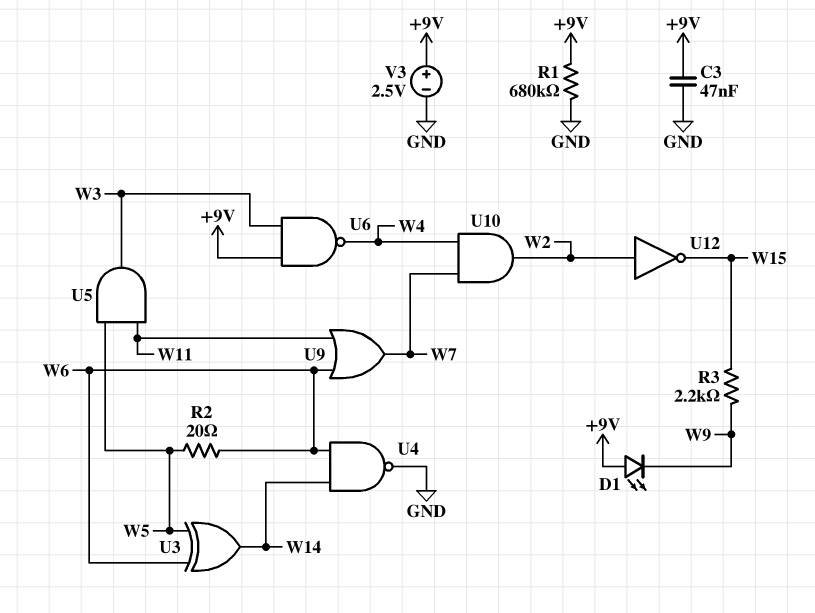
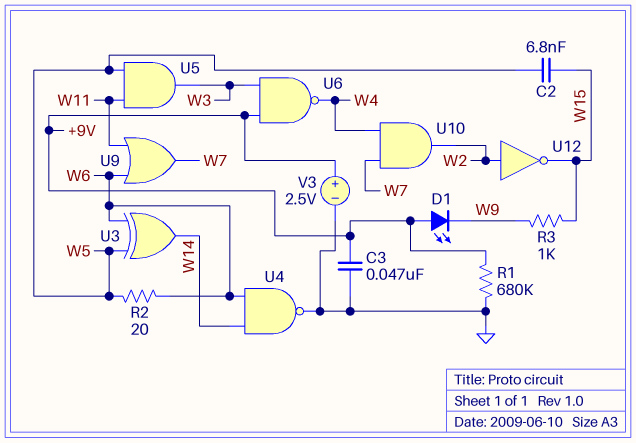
C2: none -> 6.8nF (W5, W15)
R3: 2.2k (W9, W15) -> 1k (W9, W15)

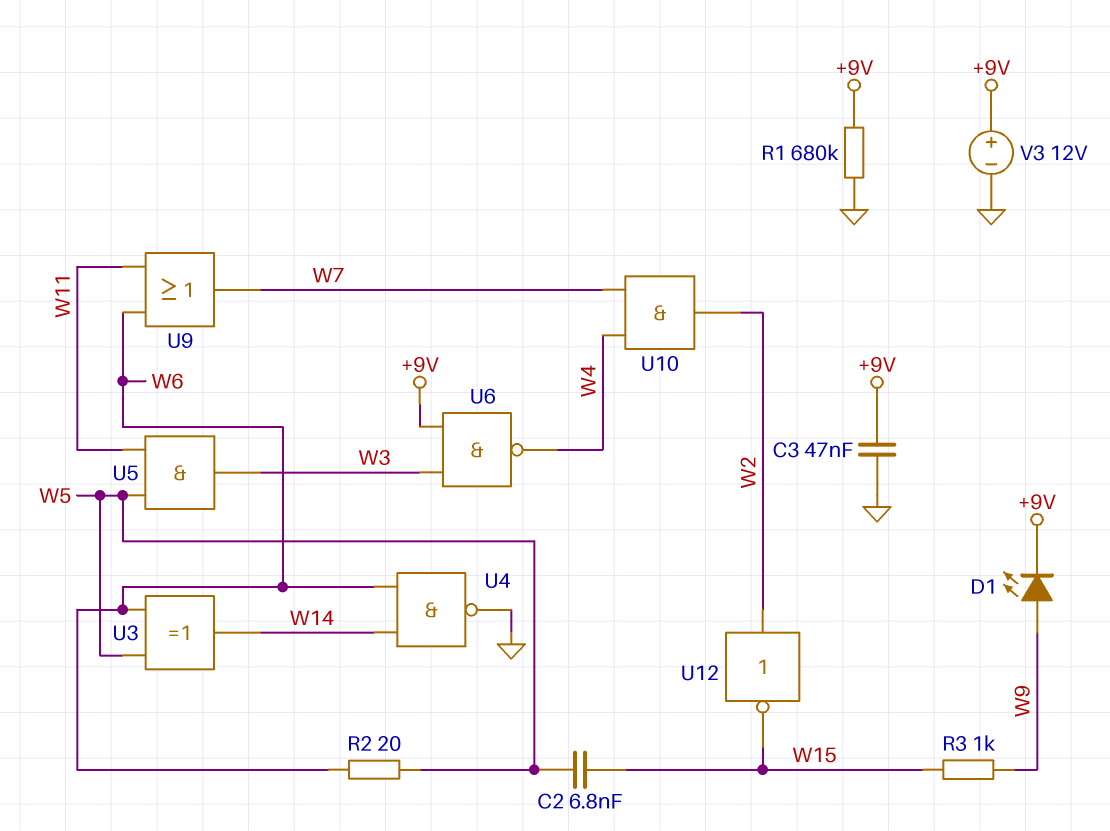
D1: LED (A +9V, K W9) -> LED (A W9, K +9V)
V3: 2.5V (plus +9V, minus GND) -> 12V (plus +9V, minus GND)

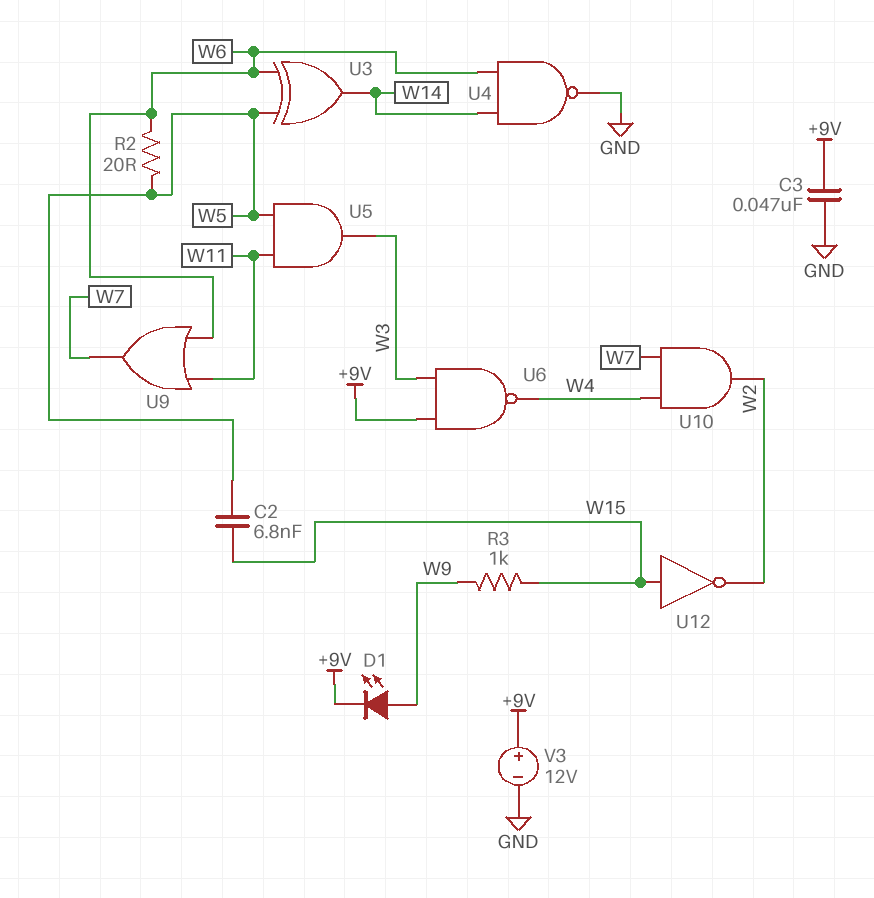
R1: 680k (+9V, GND) -> none
U12: NOT (in W2, out W15) -> NOT (in W15, out W2)

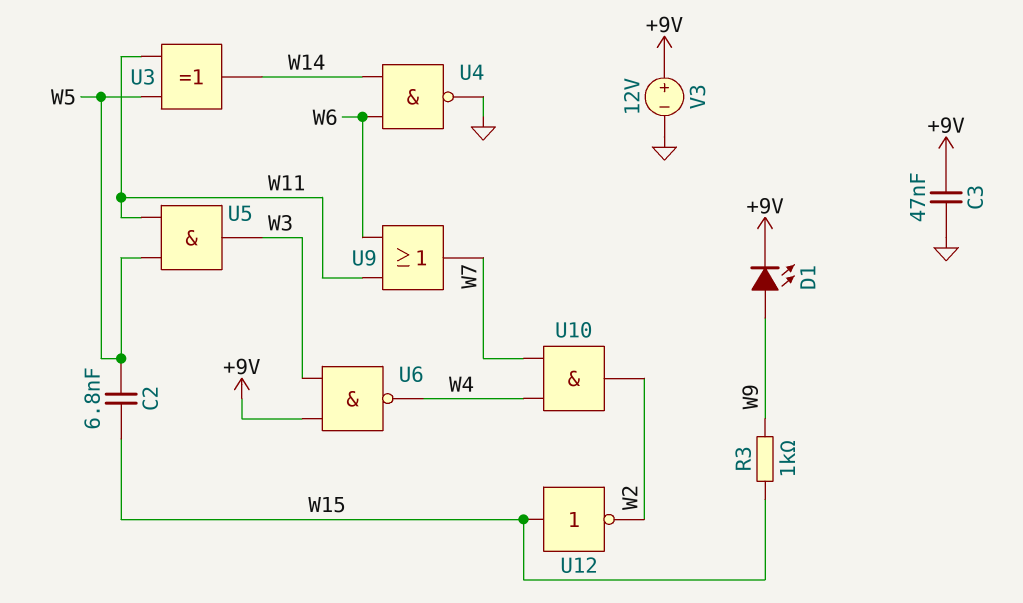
R2: 20 (W5, W6) -> none
U3: XOR (in W5, in W6, out W14) -> XOR (in W5, in W11, out W14)

